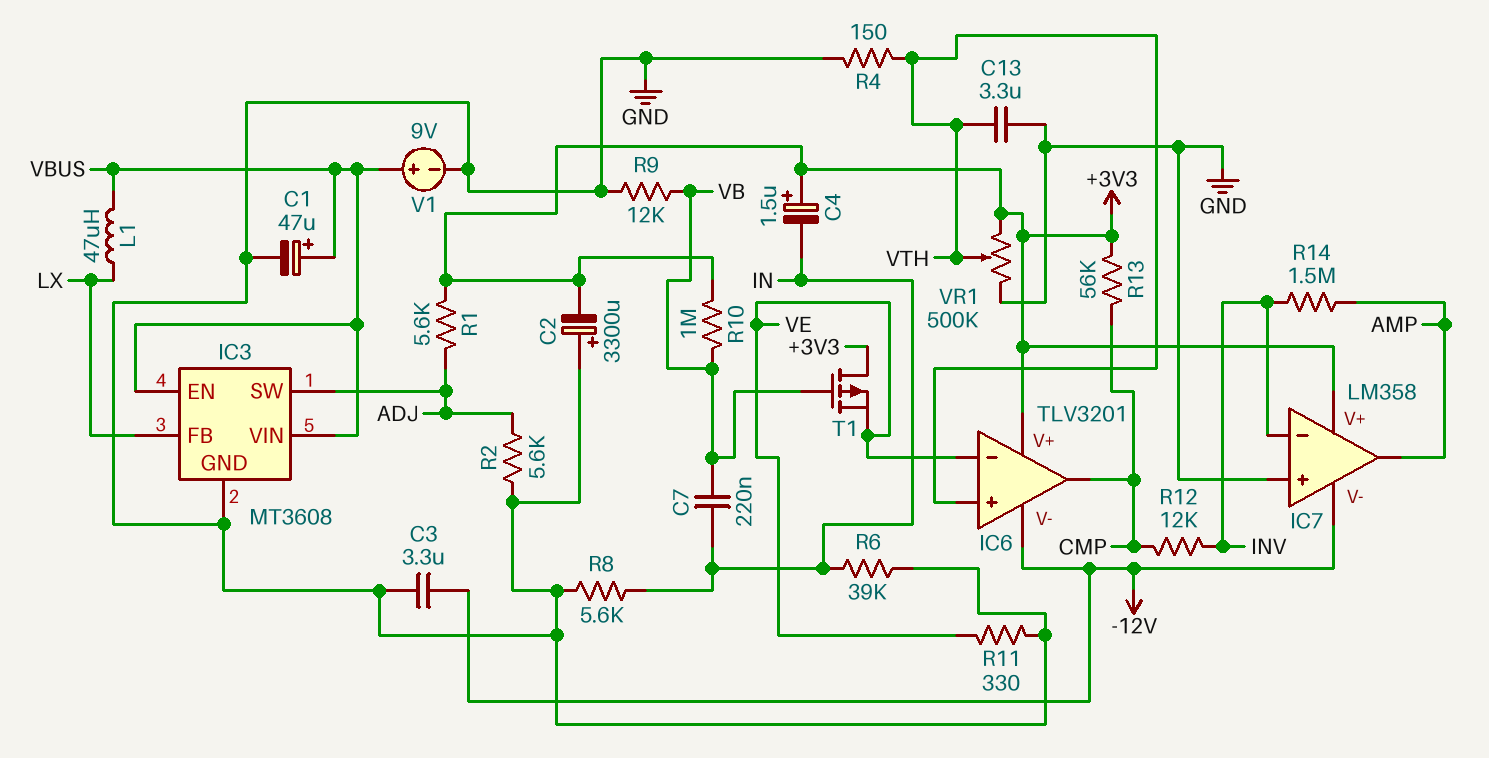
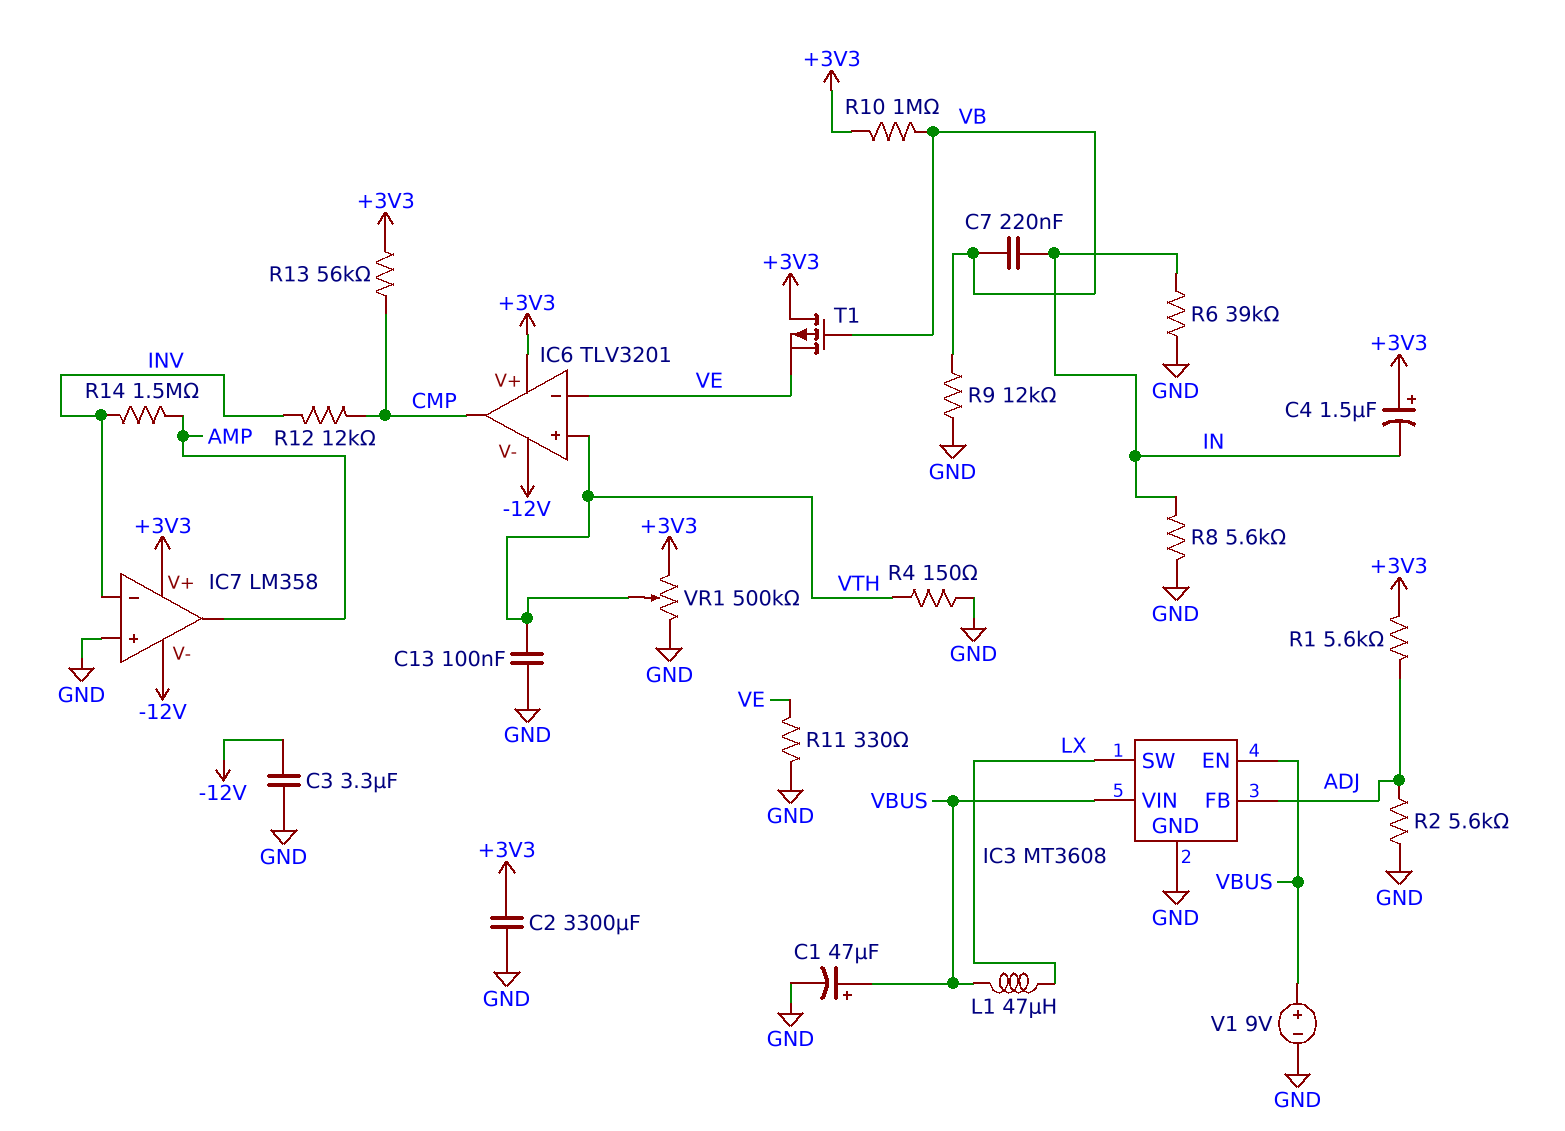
C2: 3300uF (plus GND, minus +3V3) -> 3300uF (+3V3, GND)
C13: 3.3uF (GND, VTH) -> 100nF (GND, VTH)
IC3 pin FB: LX -> ADJ
IC3 pin SW: ADJ -> LX

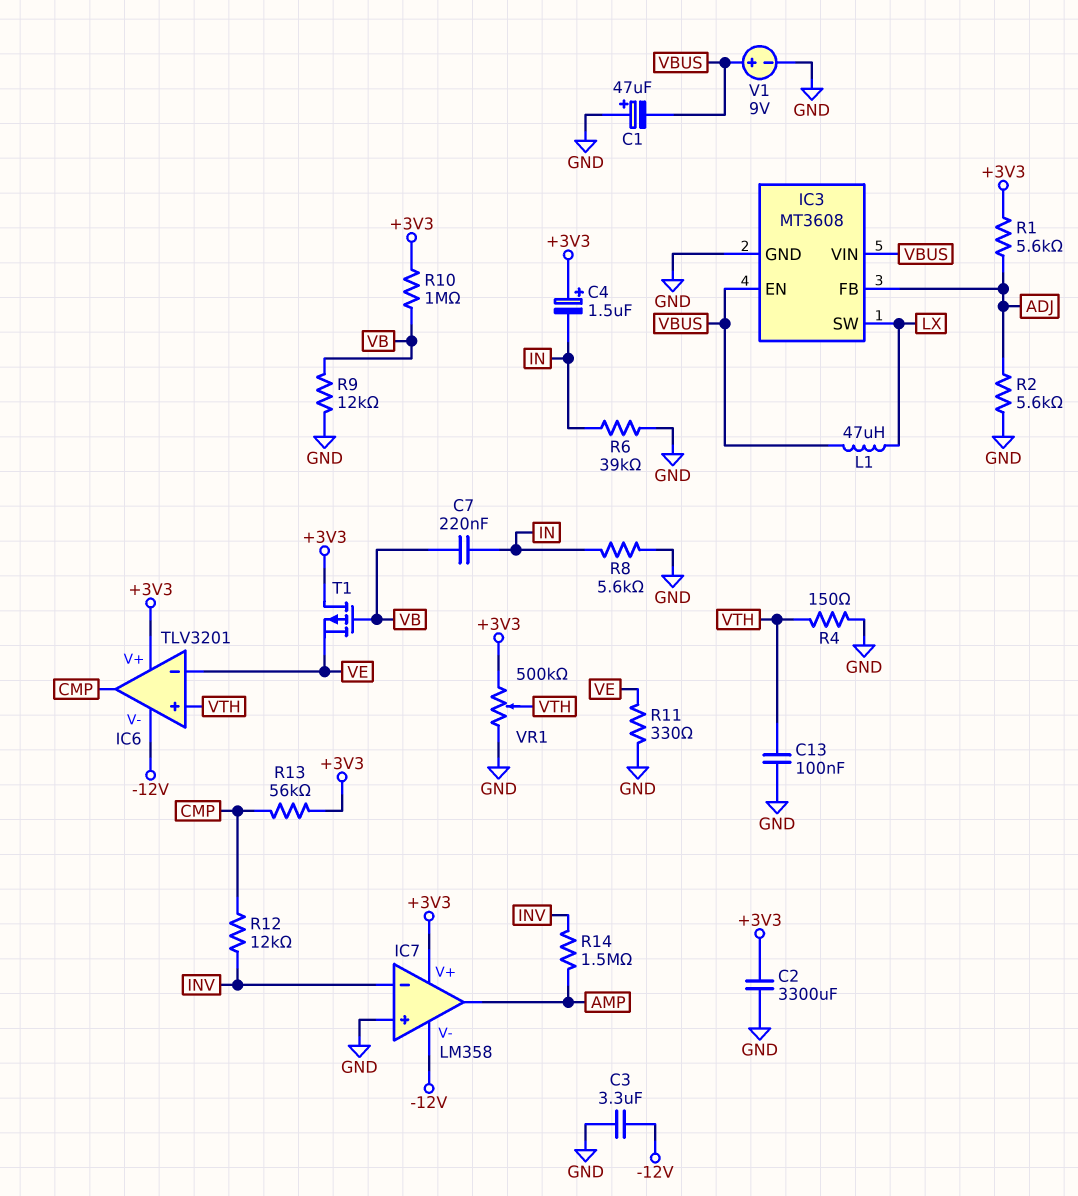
C1: 47uF (plus VBUS, minus GND) -> 47uF (plus GND, minus VBUS)

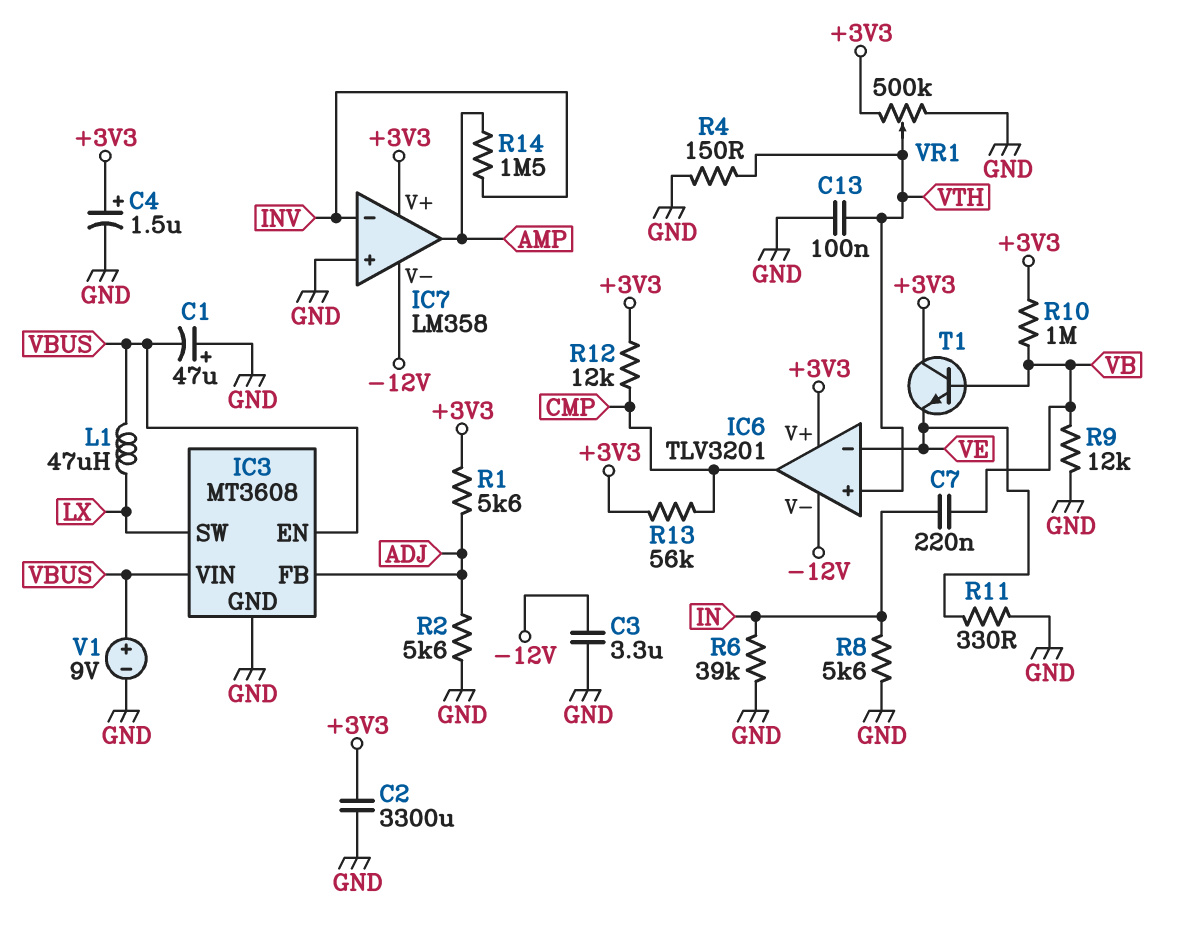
C4: 1.5uF (plus +3V3, minus IN) -> 1.5uF (plus +3V3, minus GND)
R12: 12k (CMP, INV) -> 12k (+3V3, CMP)
T1: PMOS (G VB, D +3V3, S VE) -> NPN (B VB, C +3V3, E VE)

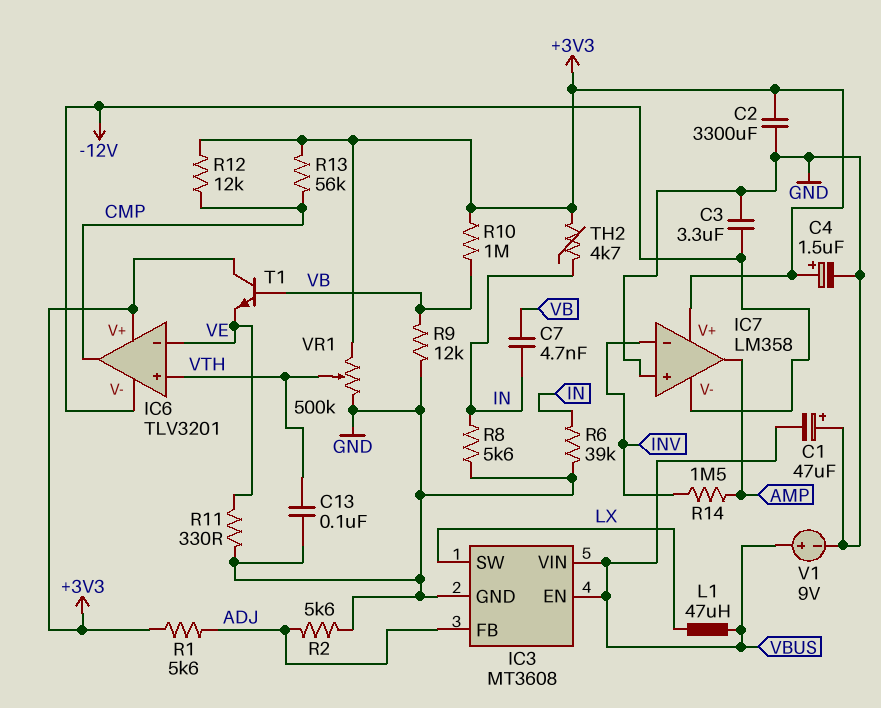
C7: 220nF (IN, VB) -> 4.7nF (IN, VB)
R4: 150 (GND, VTH) -> none
TH2: none -> 4.7k (+3V3, IN)

